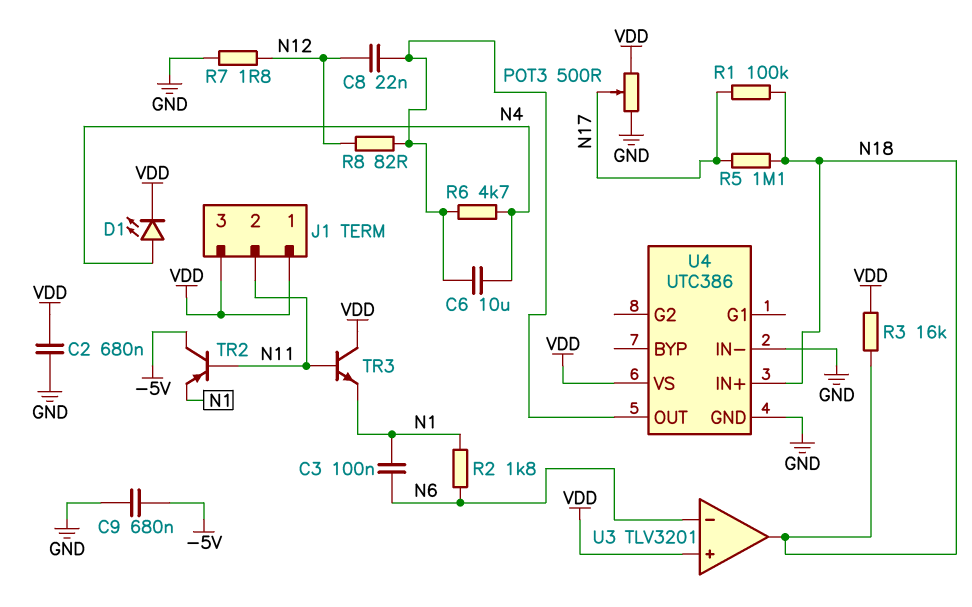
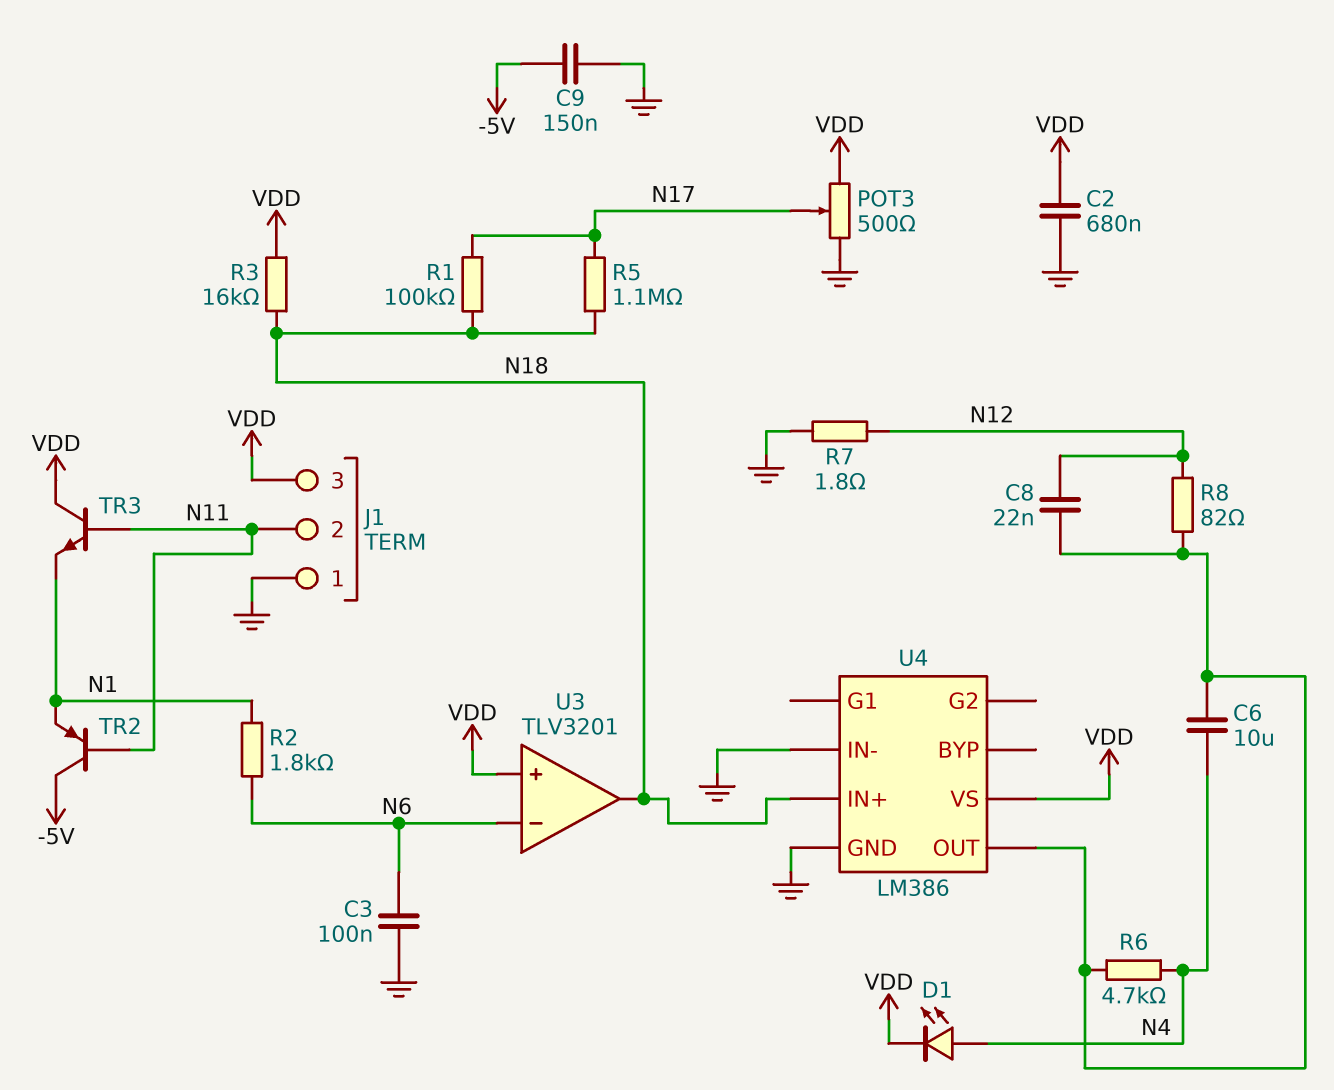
C3: 100nF (N1, N6) -> 100nF (GND, N6)
C9: 680nF (-5V, GND) -> 150nF (-5V, GND)
J1 pin 1: VDD -> GND
U4: UTC386 -> LM386

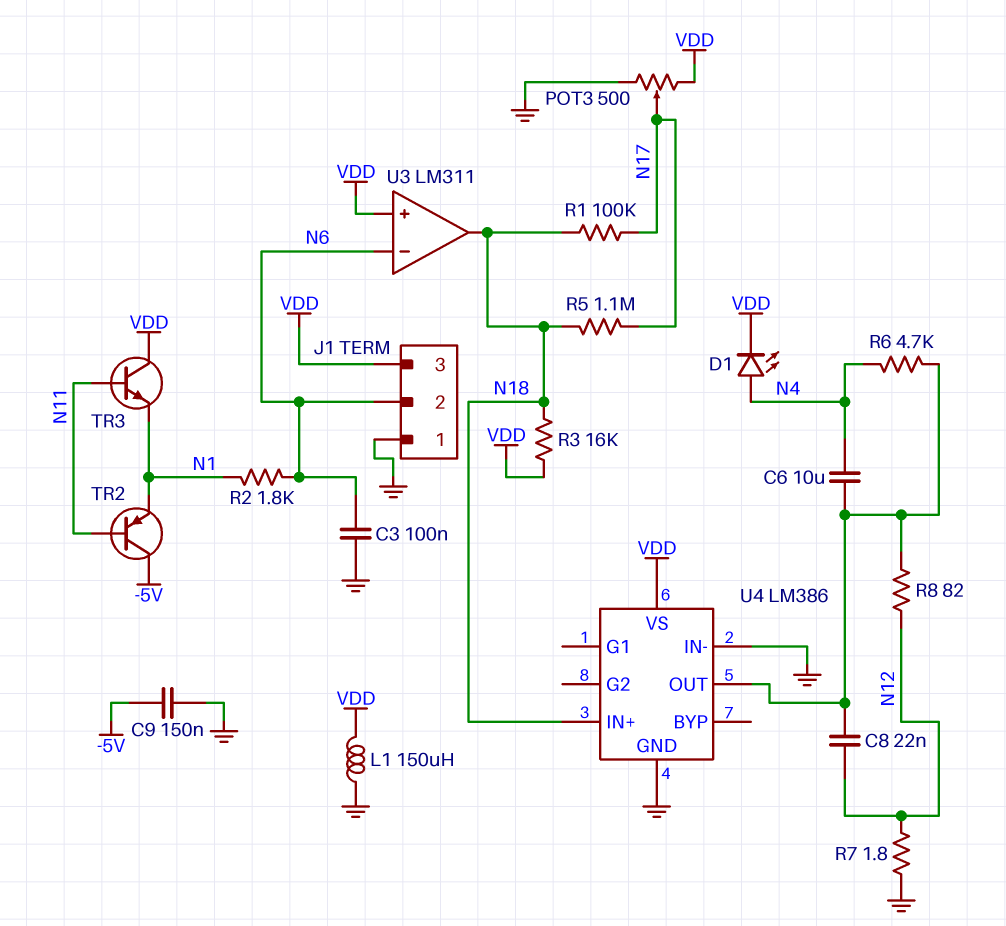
C2: 680nF (GND, VDD) -> none
J1 pin 2: N11 -> N6
L1: none -> 150uH (GND, VDD)
U3: TLV3201 -> LM311

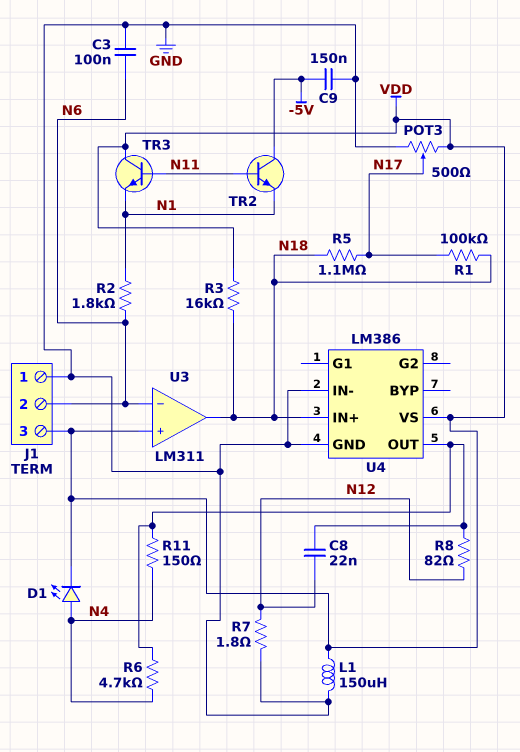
C6: 10uF (N4, U4/OUT) -> none
R11: none -> 150 (N4, U4/OUT)
TR2: PNP (B N11, C -5V, E N1) -> NPN (B N11, C -5V, E N1)

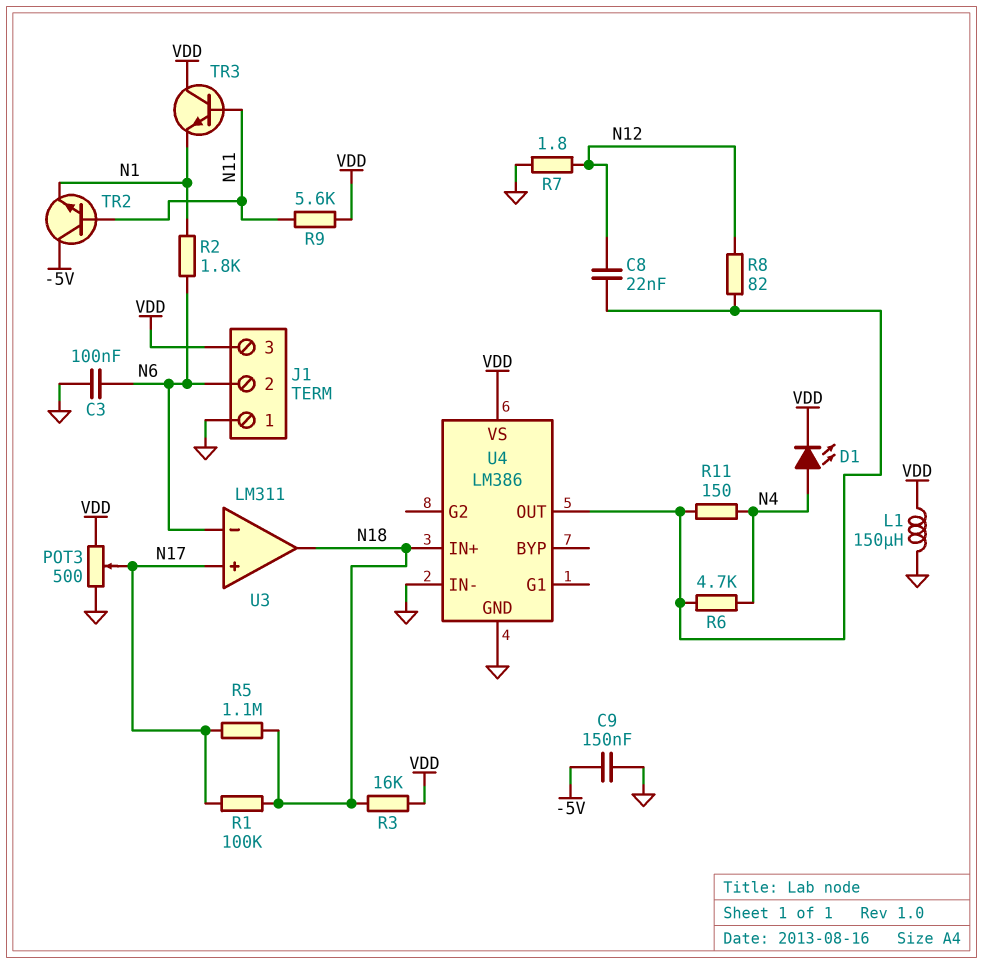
R9: none -> 5.6k (N11, VDD)
U3 pin in+: VDD -> N17

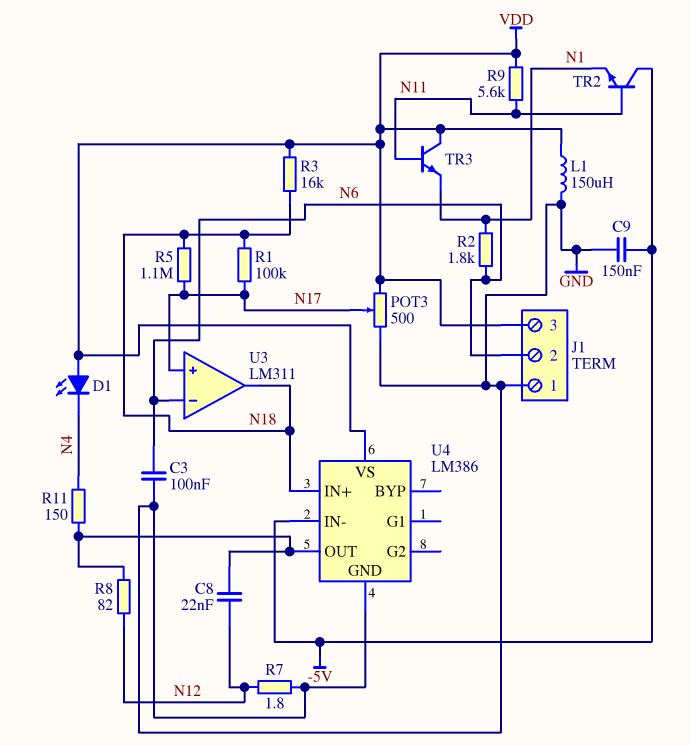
D1: LED (A N4, K VDD) -> LED (A VDD, K N4)
R6: 4.7k (N4, U4/OUT) -> none
U4 pin IN-: GND -> -5V

